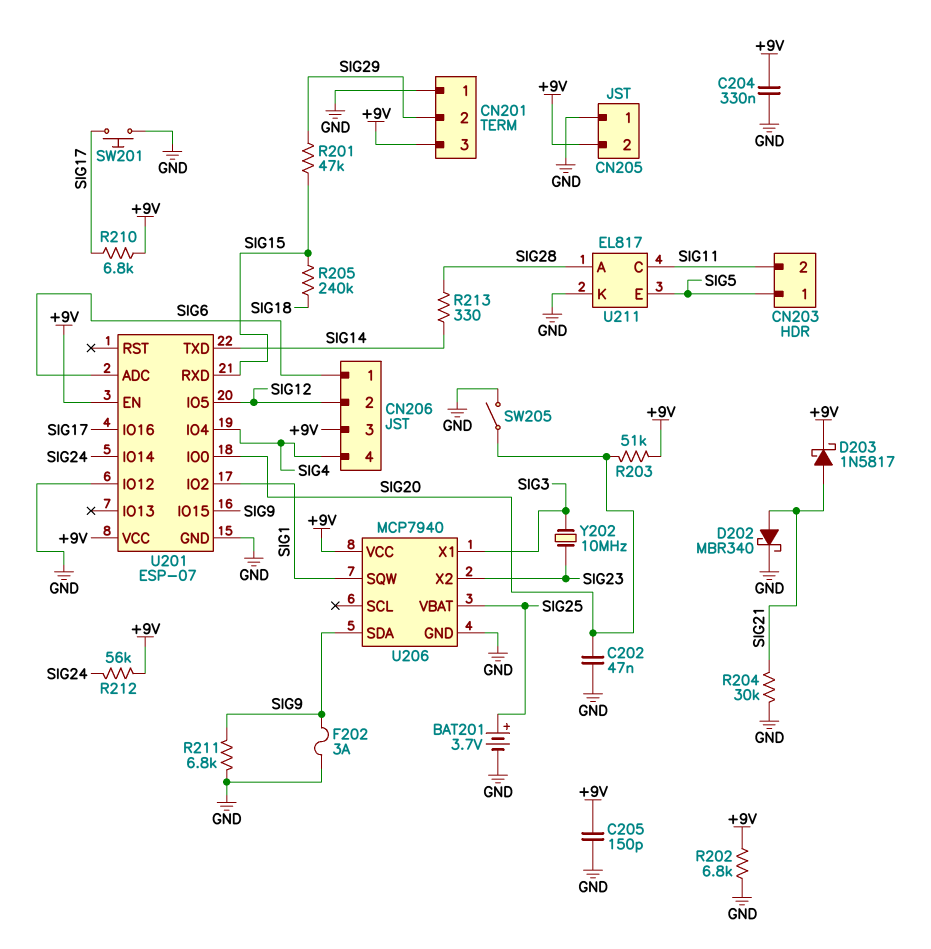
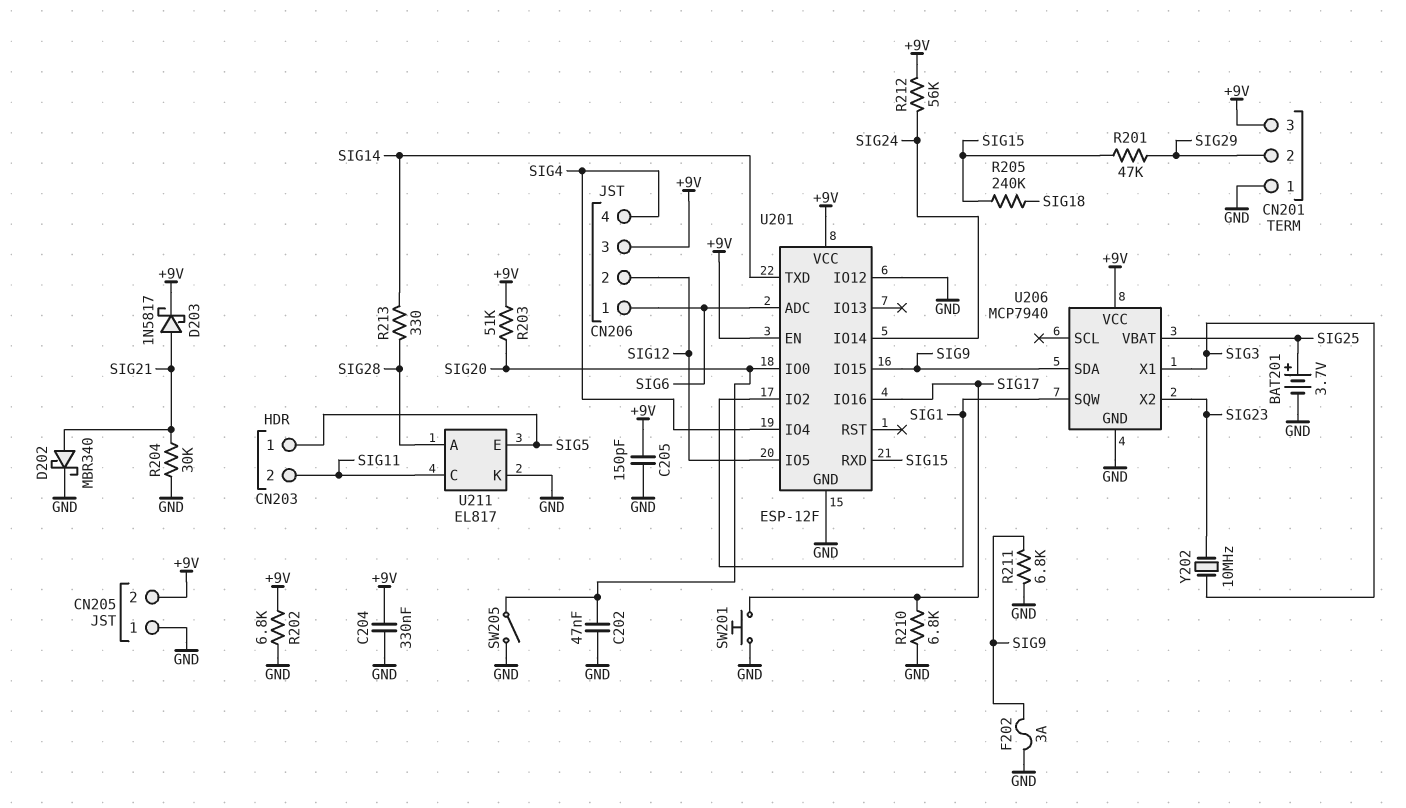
R210: 6.8k (+9V, SIG17) -> 6.8k (GND, SIG17)
U201: ESP-07 -> ESP-12F

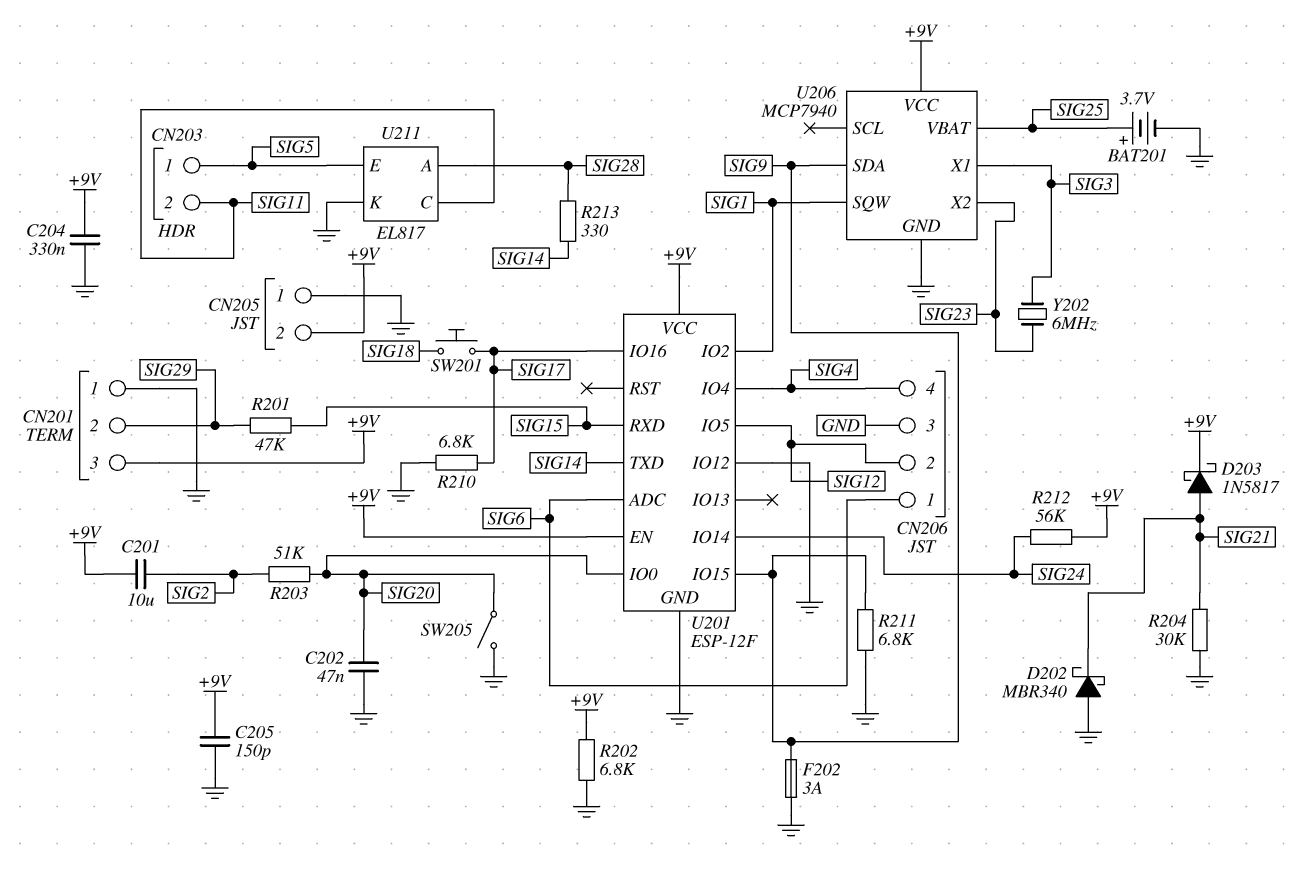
C201: none -> 10uF (+9V, SIG2)
CN206 pin 3: +9V -> GND
D202: schottky MBR340 (A SIG21, K GND) -> schottky MBR340 (A GND, K SIG21)
R203: 51k (+9V, SIG20) -> 51k (SIG2, SIG20)
R205: 240k (SIG15, SIG18) -> none
SW201: button (GND, SIG17) -> button (SIG17, SIG18)
Y202: 10MHz (SIG3, SIG23) -> 6MHz (SIG3, SIG23)

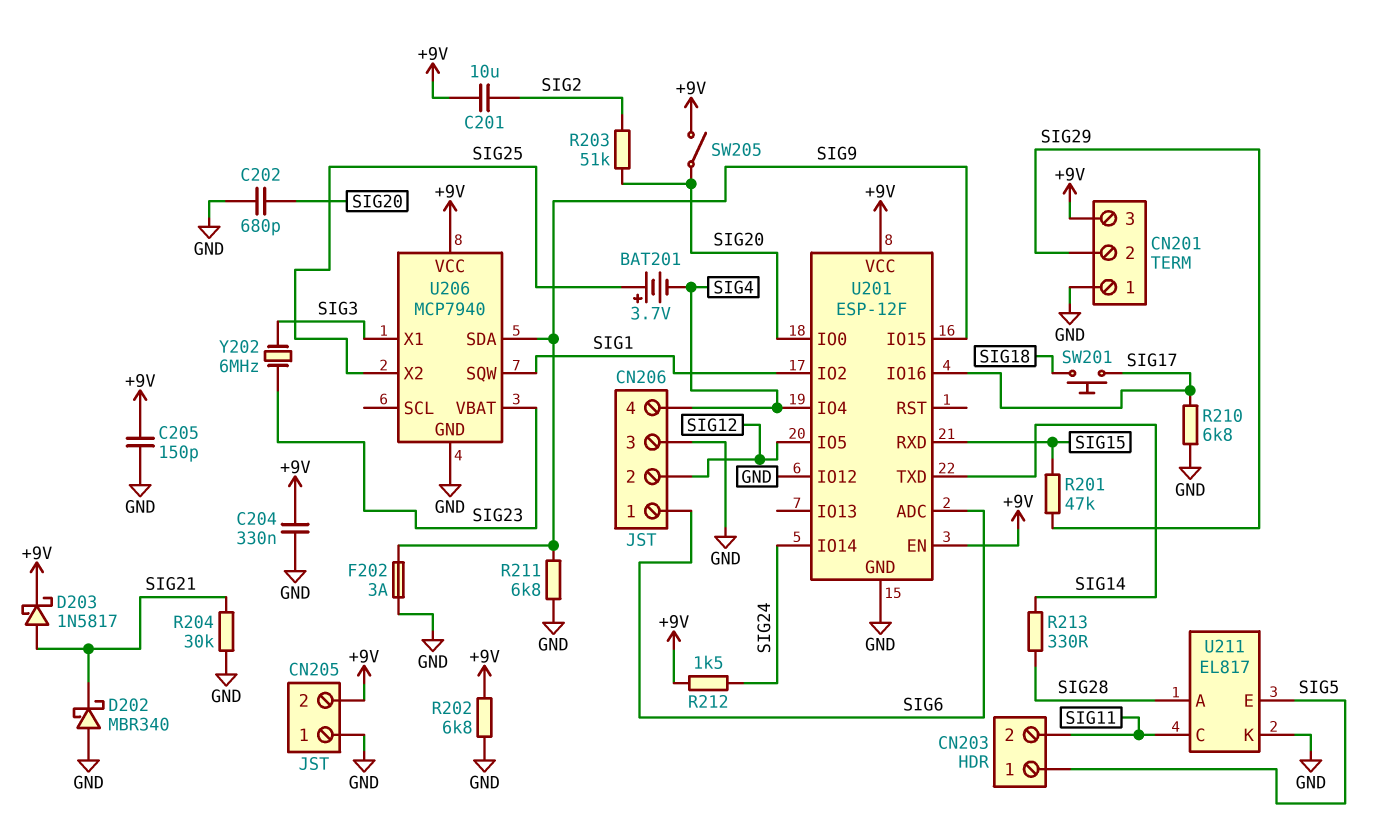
BAT201: 3.7V (plus SIG25, minus GND) -> 3.7V (plus SIG25, minus SIG4)
C202: 47nF (GND, SIG20) -> 680pF (GND, SIG20)
R212: 56k (+9V, SIG24) -> 1.5k (+9V, SIG24)
SW205: switch (GND, SIG20) -> switch (+9V, SIG20)
U206 pin VBAT: SIG25 -> SIG23
U206 pin X2: SIG23 -> SIG25

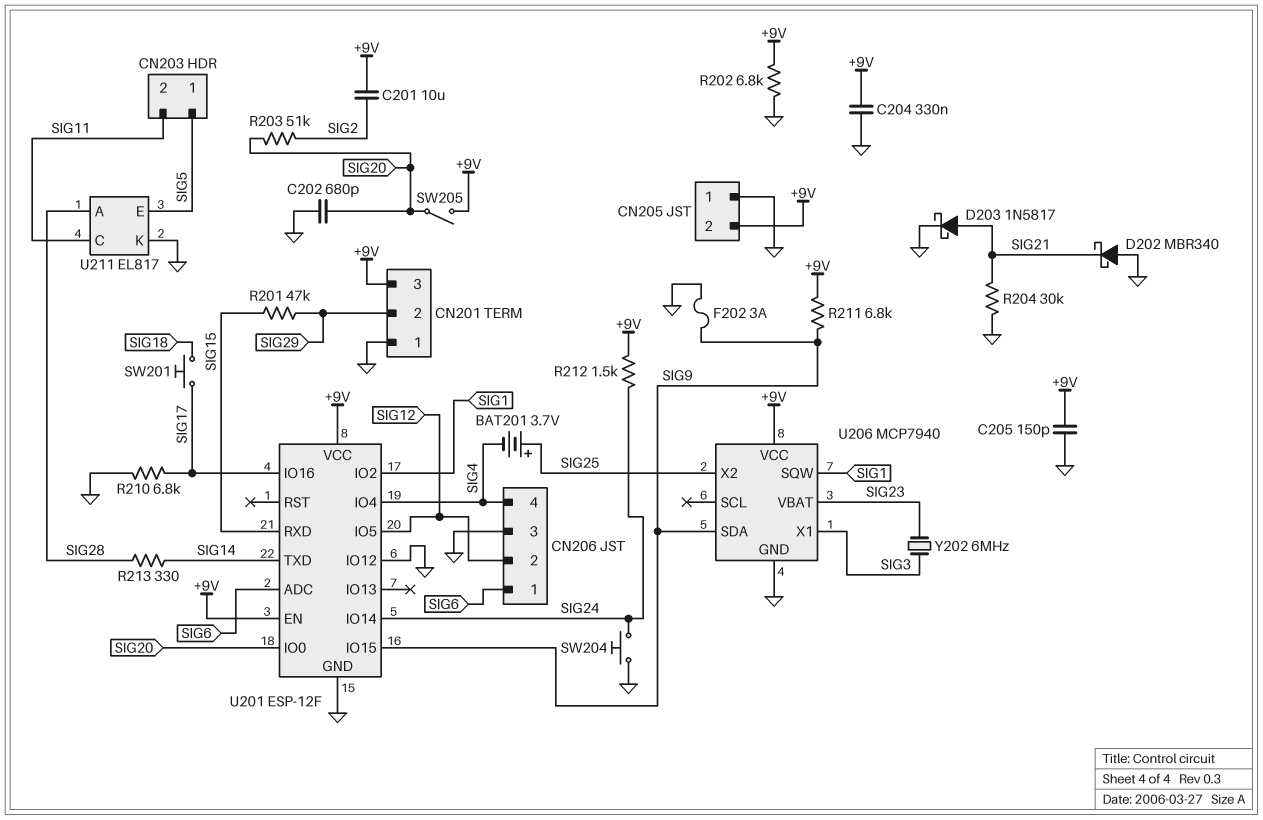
D203: schottky 1N5817 (A SIG21, K +9V) -> schottky 1N5817 (A SIG21, K GND)
R211: 6.8k (GND, SIG9) -> 6.8k (+9V, SIG9)
SW204: none -> button (GND, SIG24)

